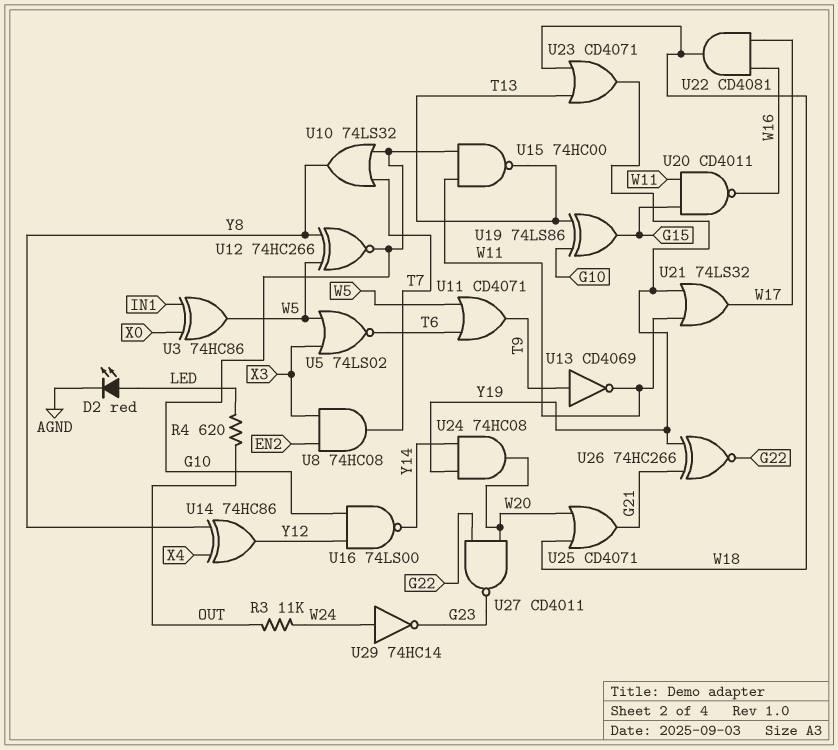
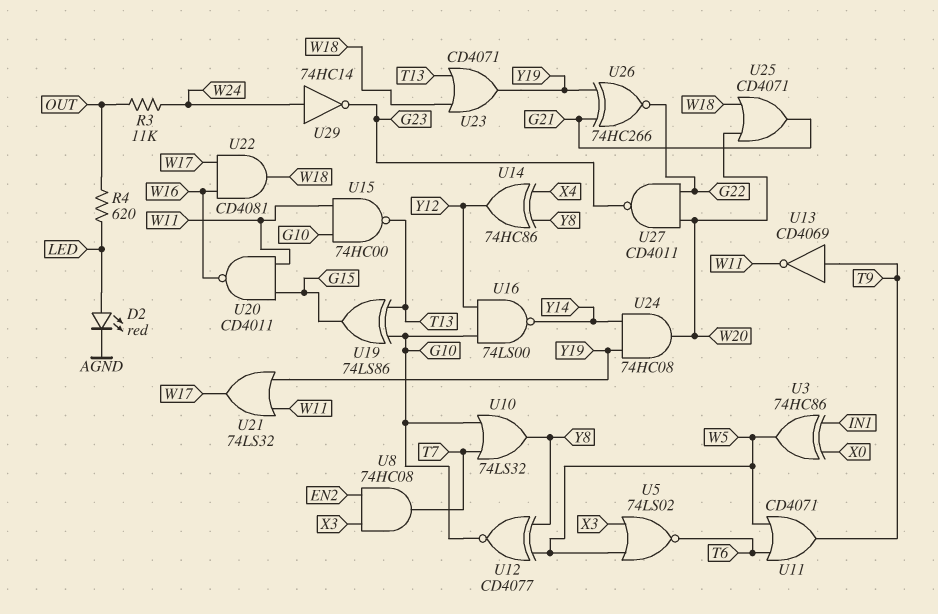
U12: XNOR 74HC266 (in W5, in Y8, out G10) -> XNOR CD4077 (in W5, in Y8, out G10)

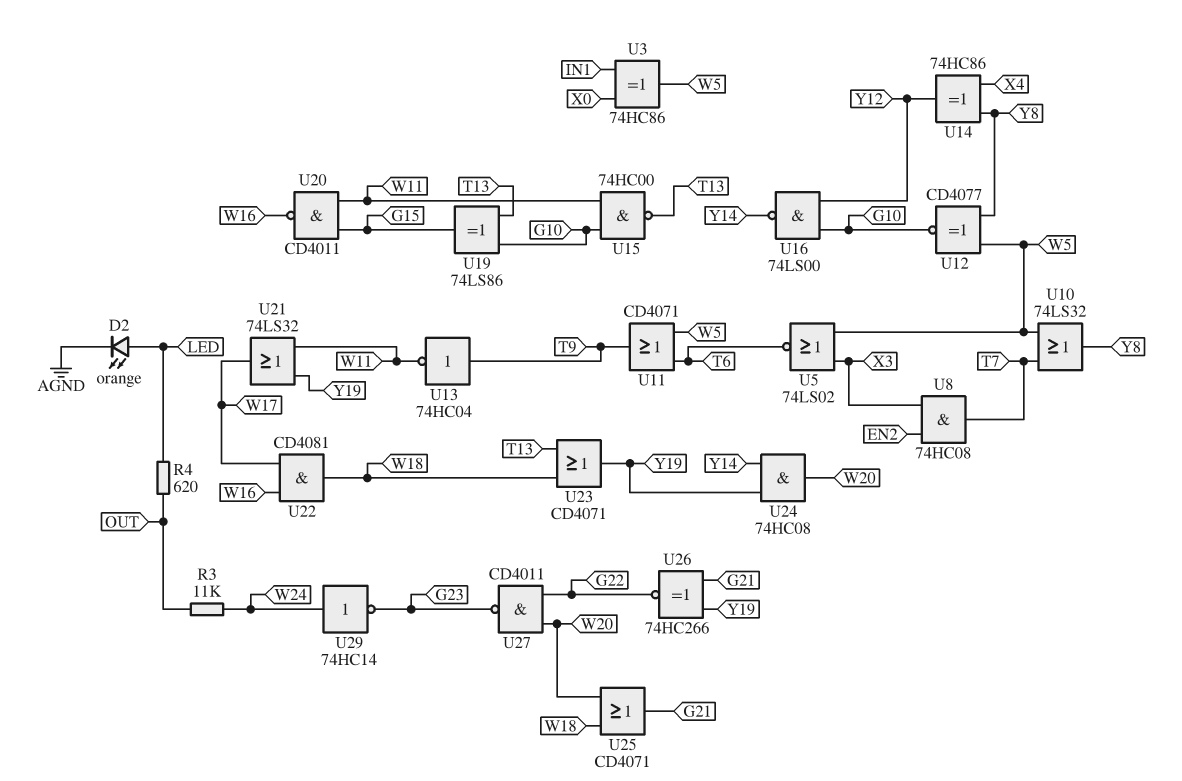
D2: LED red (A LED, K AGND) -> LED orange (A LED, K AGND)
U10: OR 74LS32 (in G10, in T7, out Y8) -> OR 74LS32 (in T7, in W5, out Y8)
U13: NOT CD4069 (in T9, out W11) -> NOT 74HC04 (in T9, out W11)

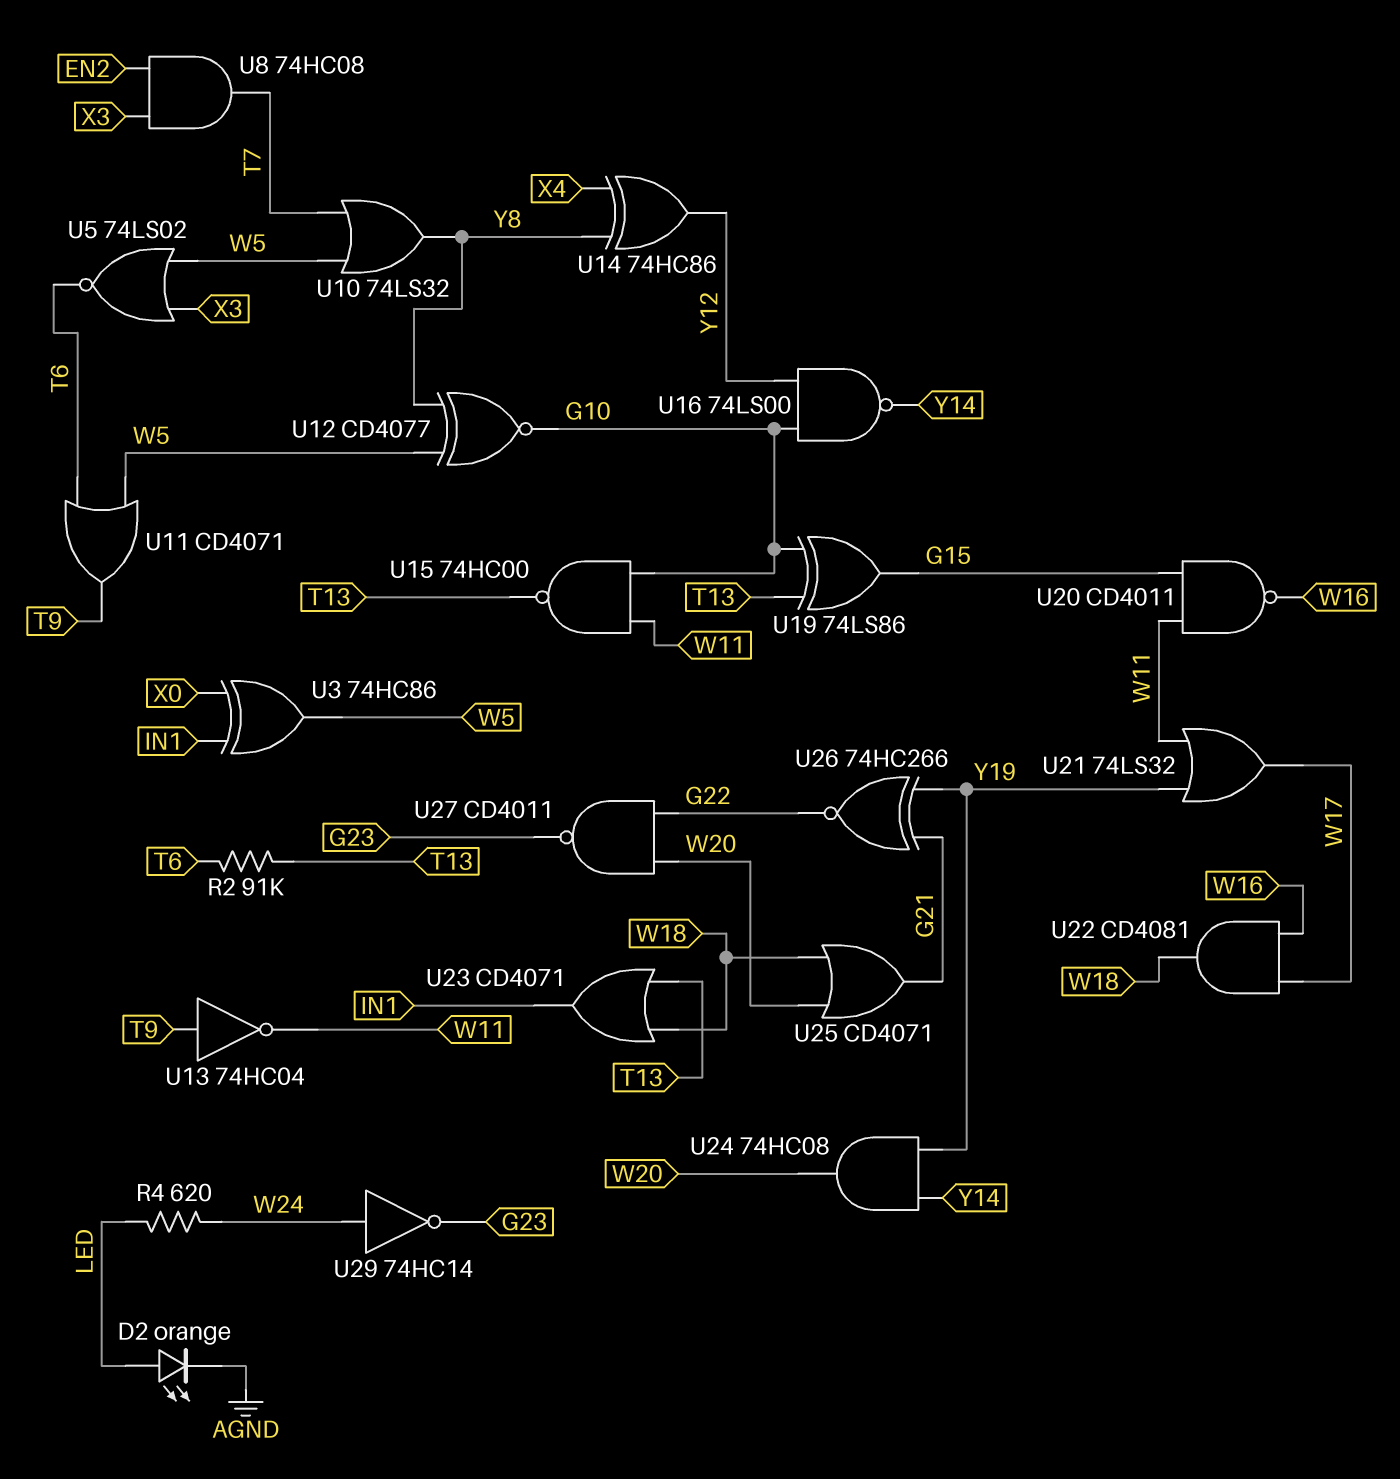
R2: none -> 91k (T6, T13)
R3: 11k (OUT, W24) -> none
R4: 620 (LED, OUT) -> 620 (LED, W24)
U23: OR CD4071 (in T13, in W18, out Y19) -> OR CD4071 (in T13, in W18, out IN1)

